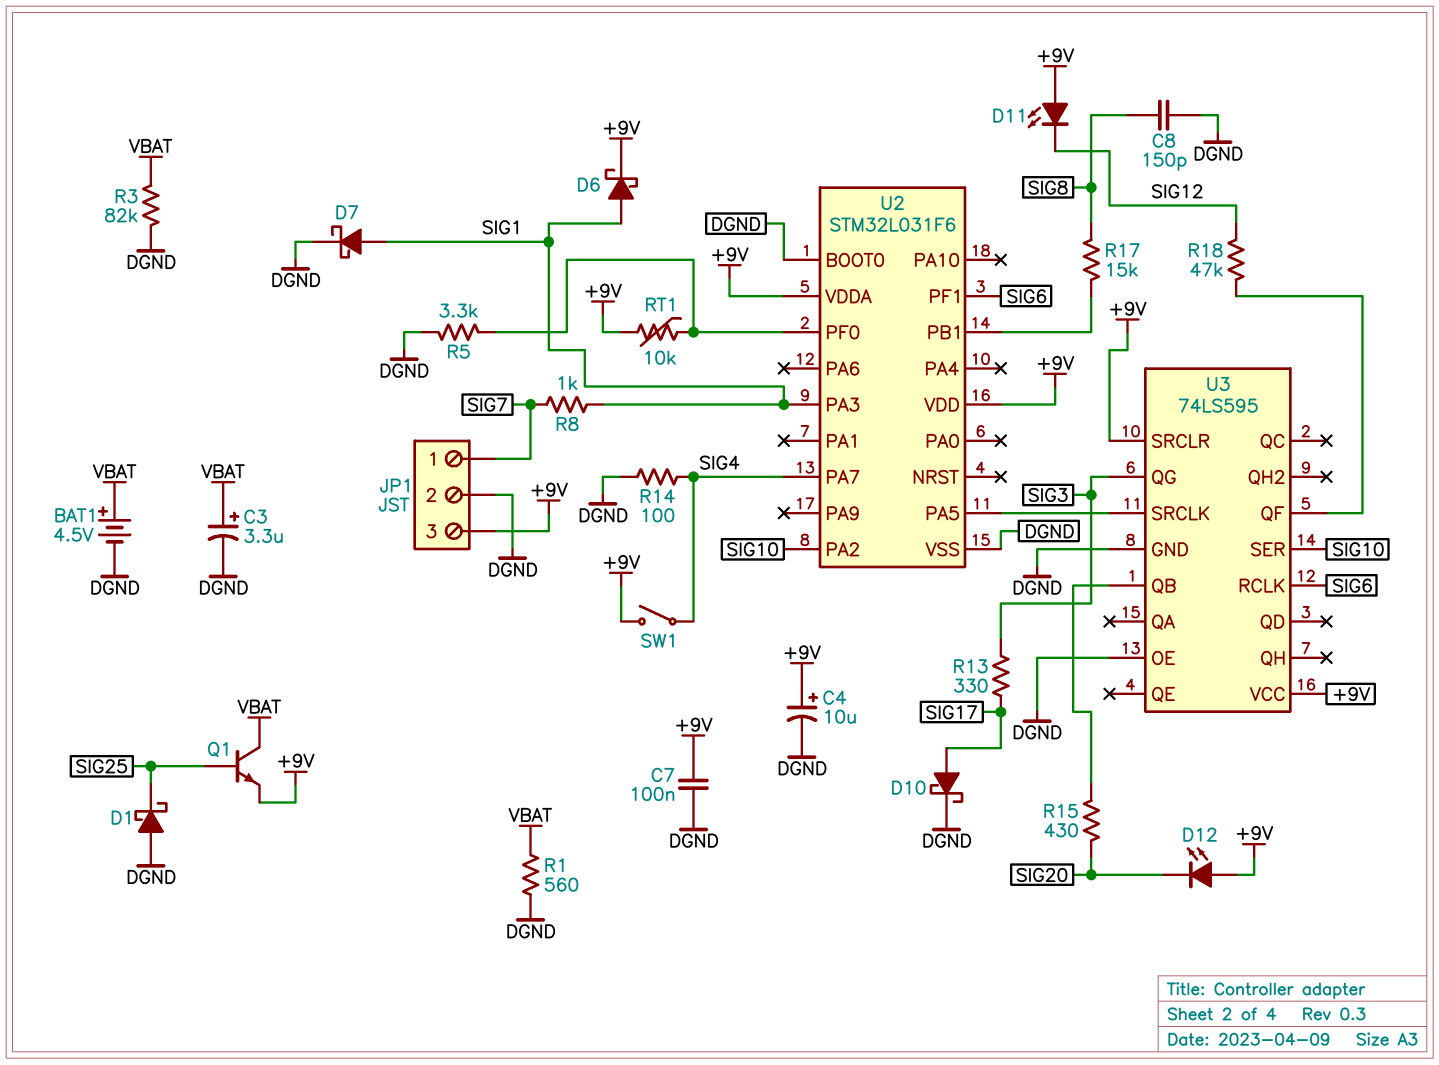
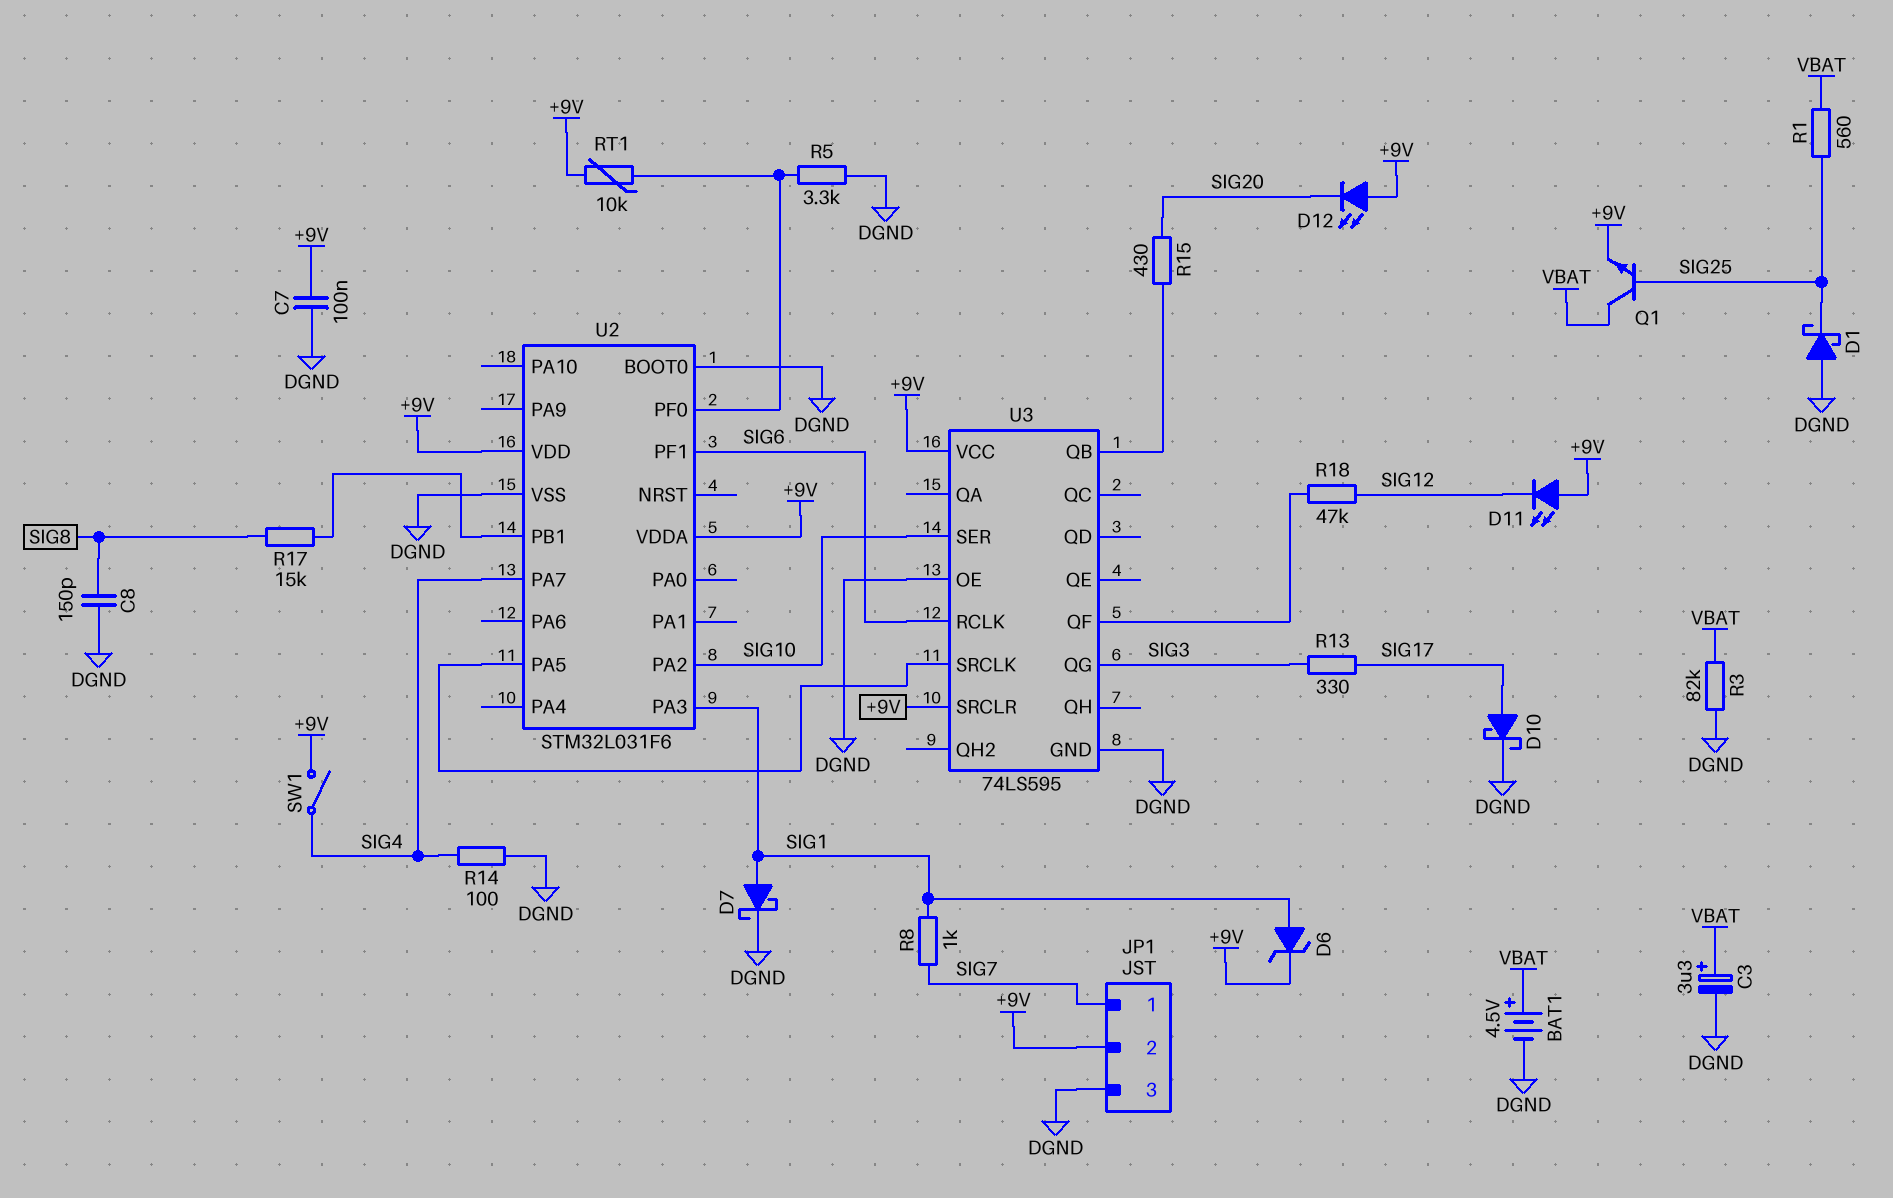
C4: 10uF (plus +9V, minus DGND) -> none
D6: schottky (A SIG1, K +9V) -> zener (A SIG1, K +9V)
JP1 pin 2: DGND -> +9V
JP1 pin 3: +9V -> DGND
R1: 560 (DGND, VBAT) -> 560 (SIG25, VBAT)

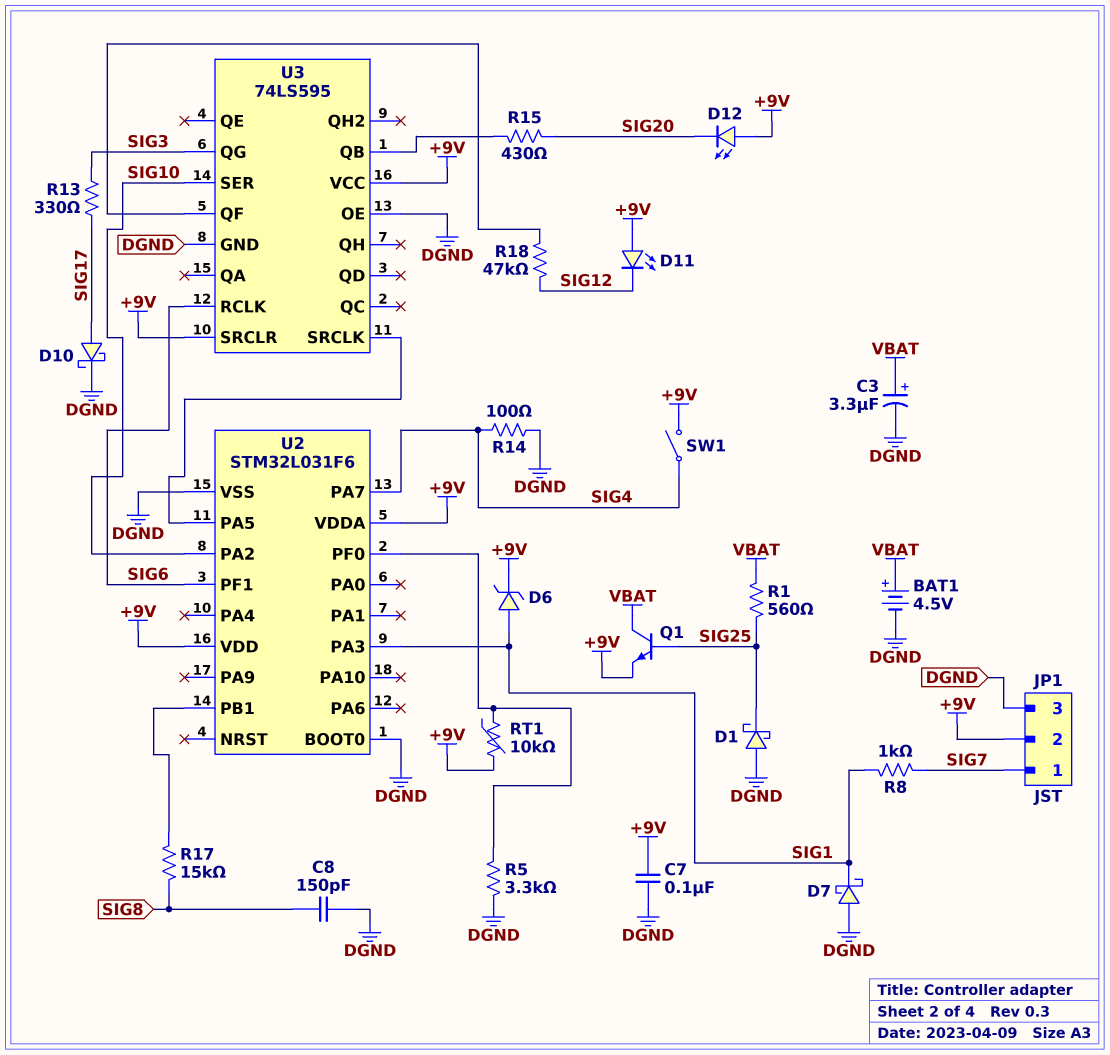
D7: schottky (A SIG1, K DGND) -> schottky (A DGND, K SIG1)
R3: 82k (DGND, VBAT) -> none

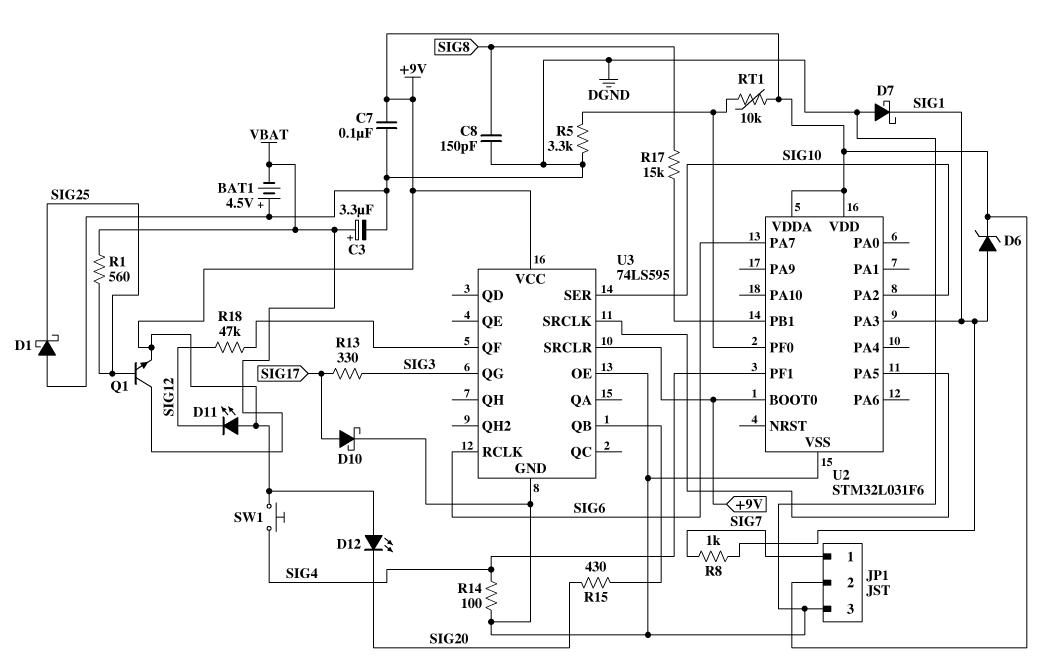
BAT1: 4.5V (plus VBAT, minus DGND) -> 4.5V (plus DGND, minus VBAT)
SW1: switch (+9V, SIG4) -> button (+9V, SIG4)
U2 pin BOOT0: DGND -> +9V
U2 pin PA7: SIG4 -> SIG6
U2 pin PF1: SIG6 -> SIG4

